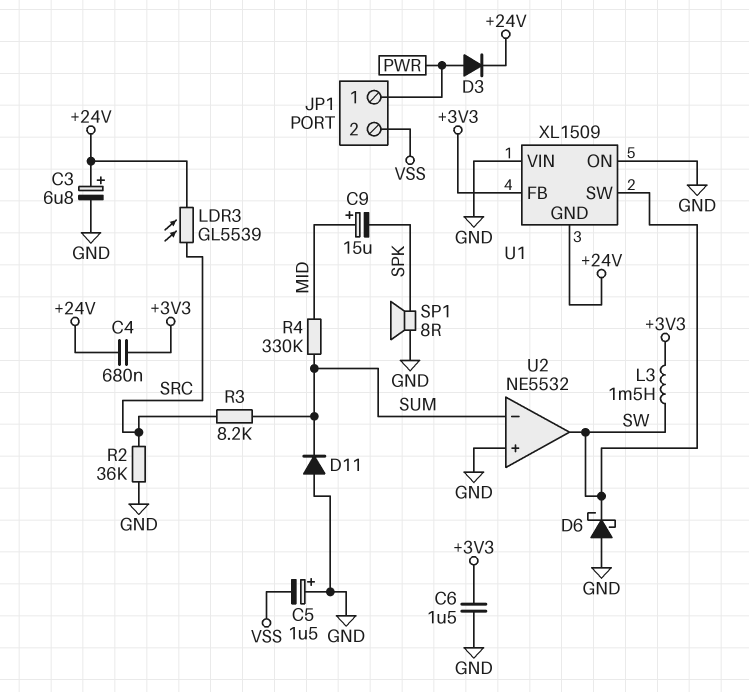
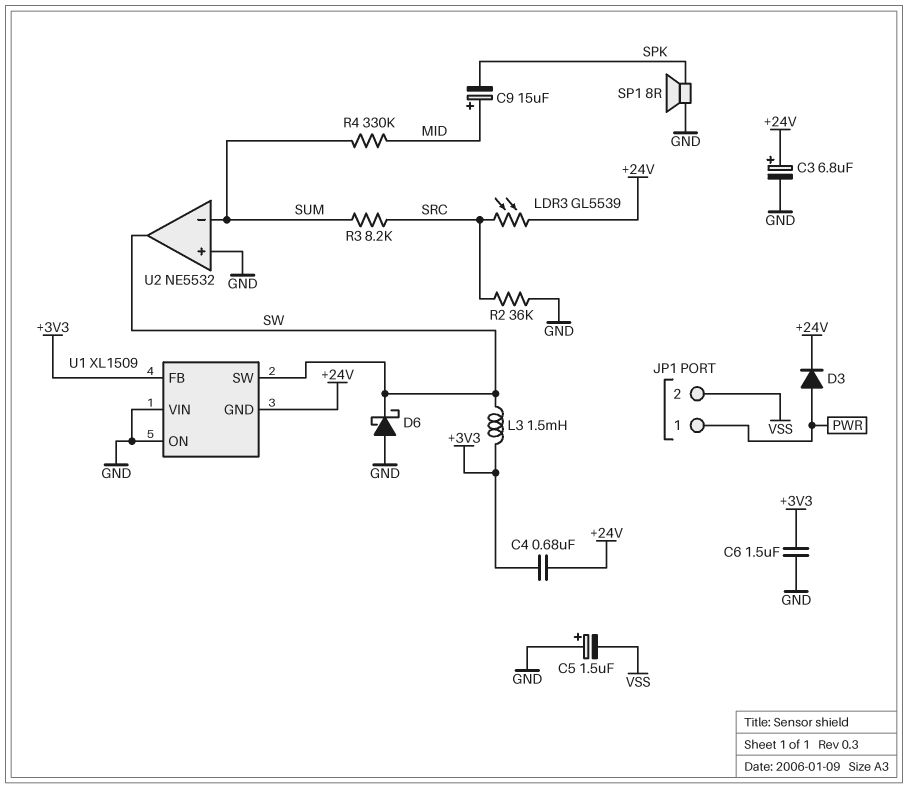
D11: diode (A GND, K SUM) -> none

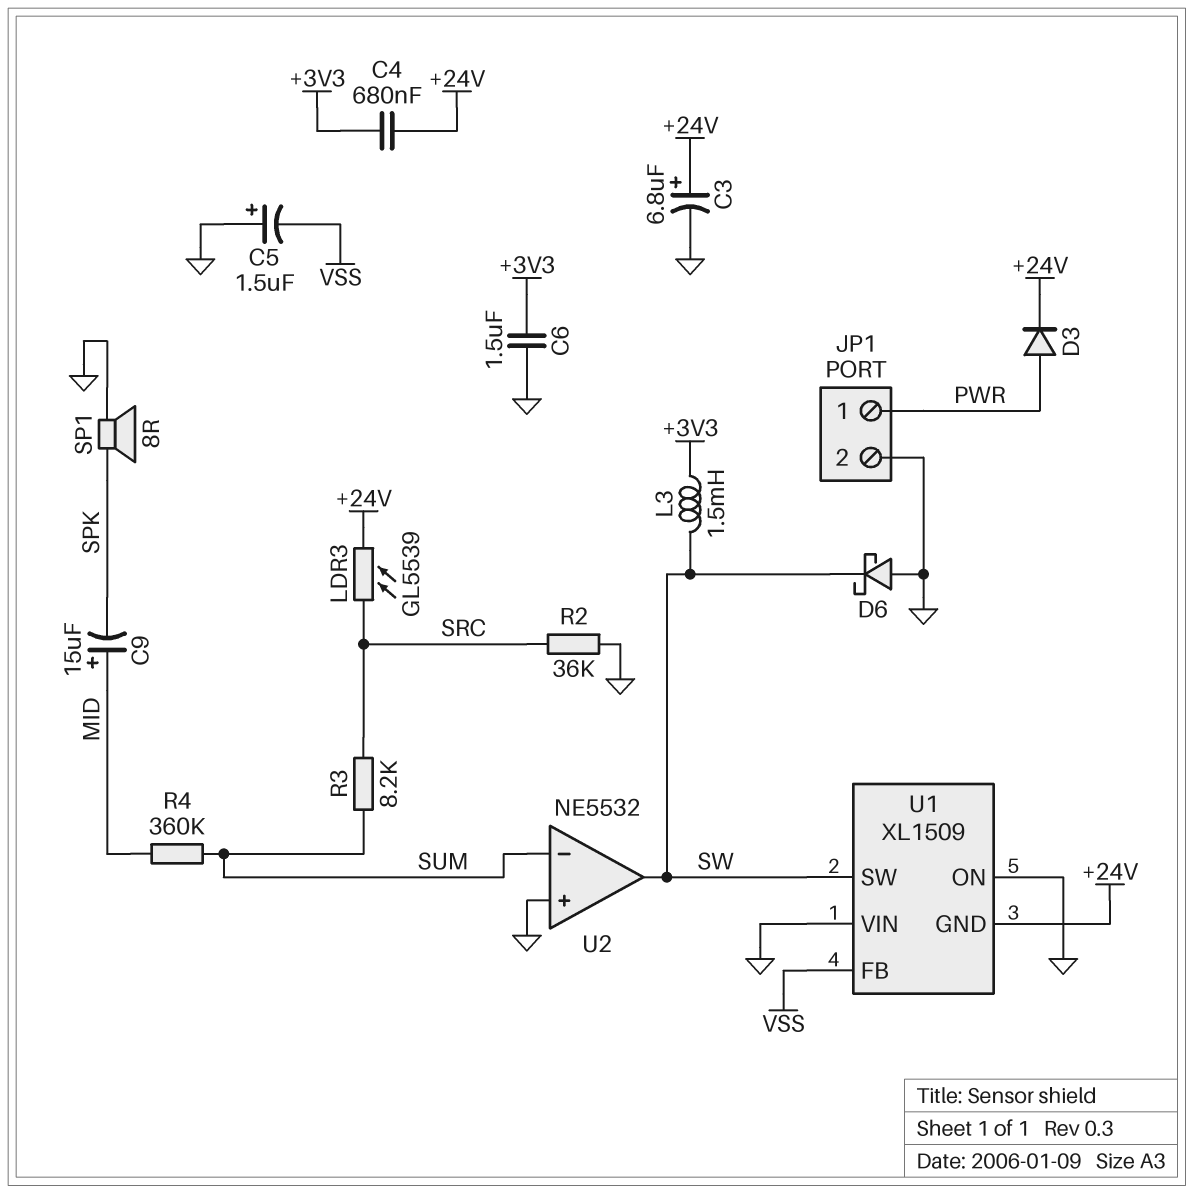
JP1 pin 2: VSS -> GND
R4: 330k (MID, SUM) -> 360k (MID, SUM)
U1 pin FB: +3V3 -> VSS

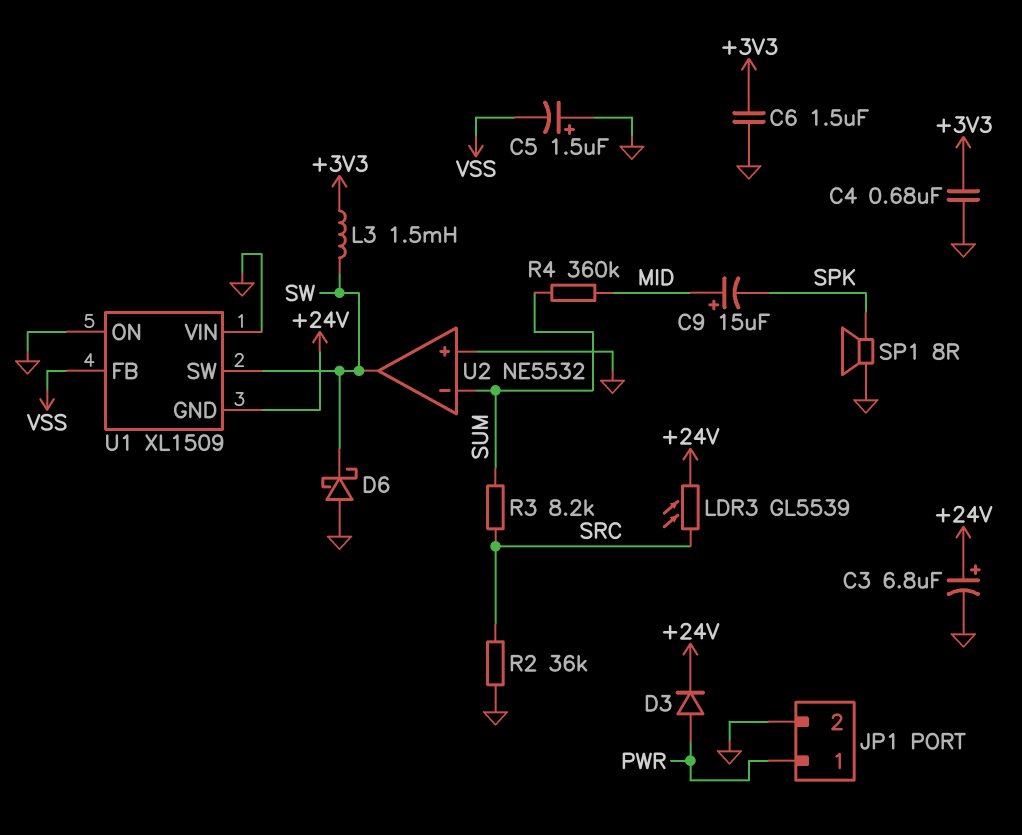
C4: 680nF (+3V3, +24V) -> 680nF (+3V3, GND)

